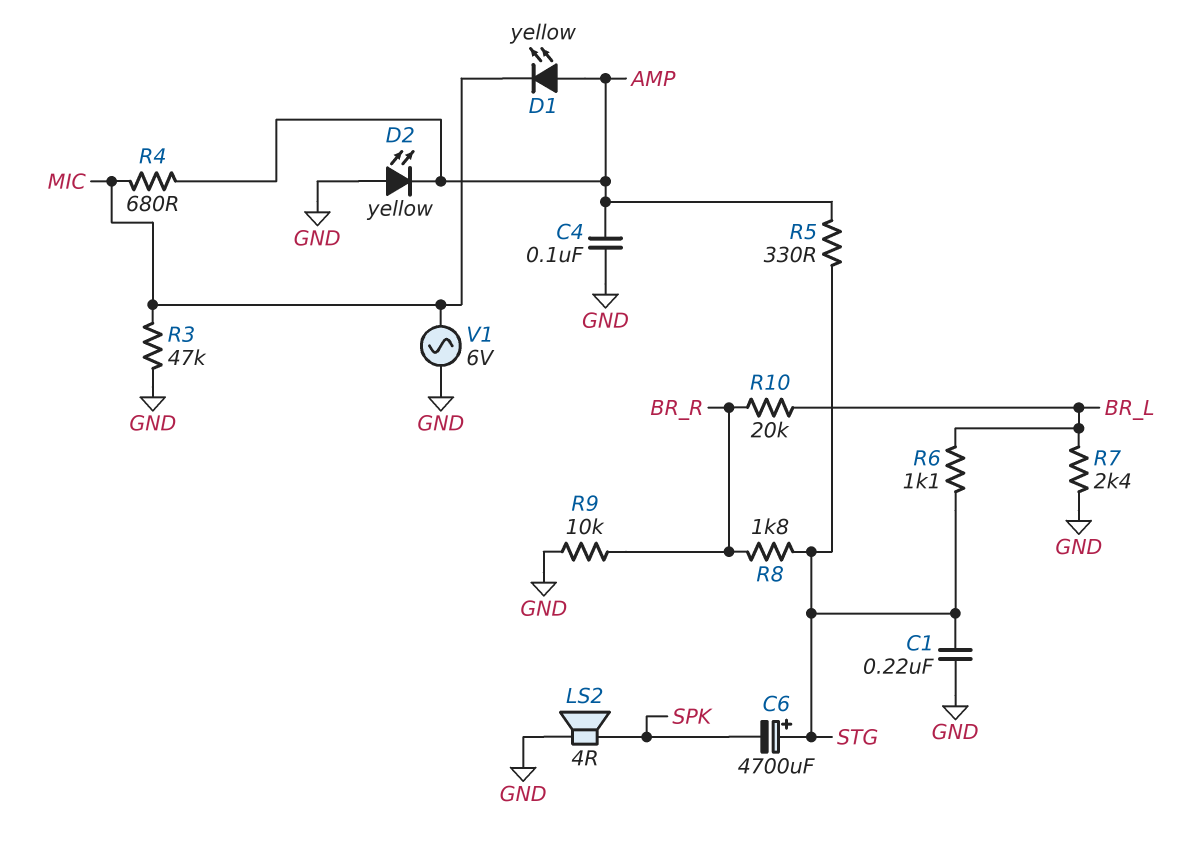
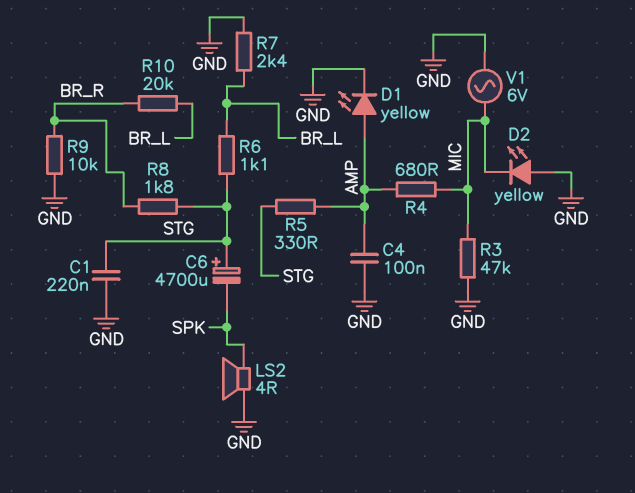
D1: LED yellow (A AMP, K MIC) -> LED yellow (A AMP, K GND)
D2: LED yellow (A GND, K AMP) -> LED yellow (A GND, K MIC)

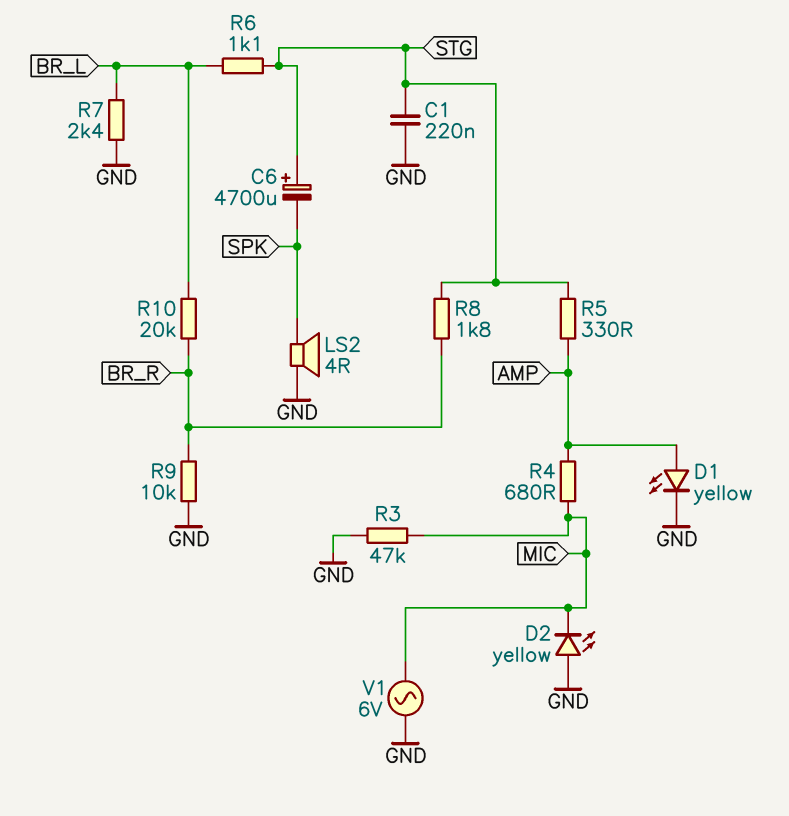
C4: 100nF (AMP, GND) -> none

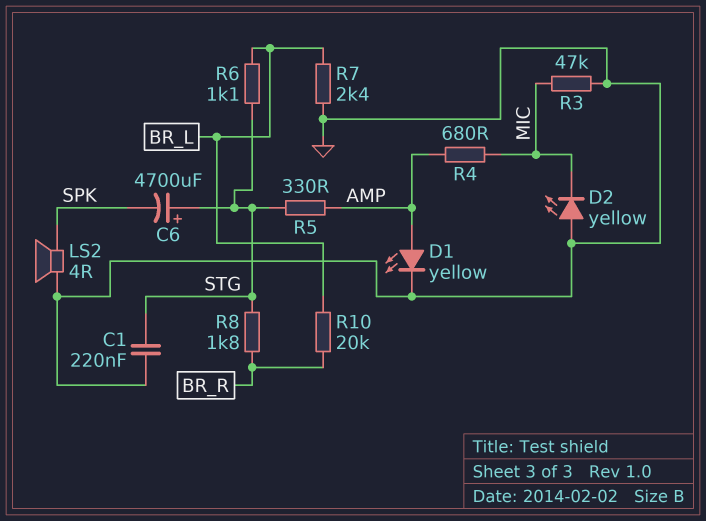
R9: 10k (BR_R, GND) -> none
V1: AC 6V (GND, MIC) -> none

